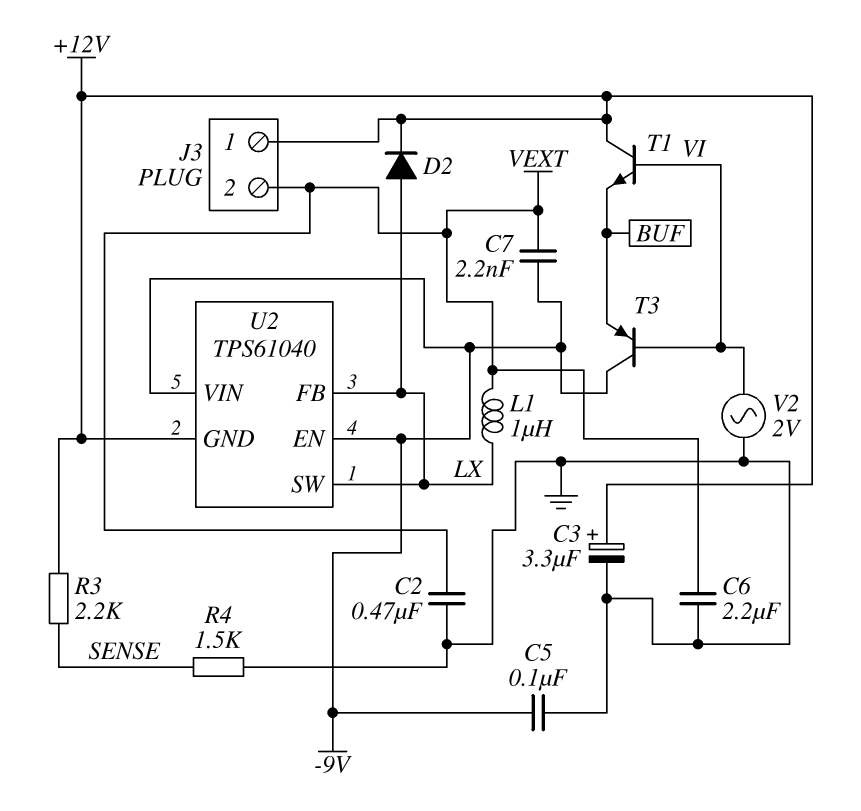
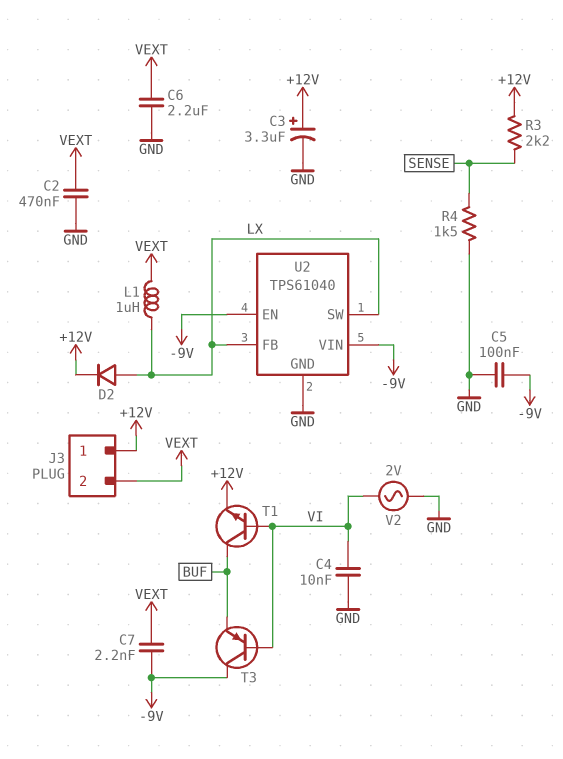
C4: none -> 10nF (GND, VI)
T1: NPN (B VI, C +12V, E BUF) -> NPN (B VI, C BUF, E +12V)
U2 pin GND: +12V -> GND

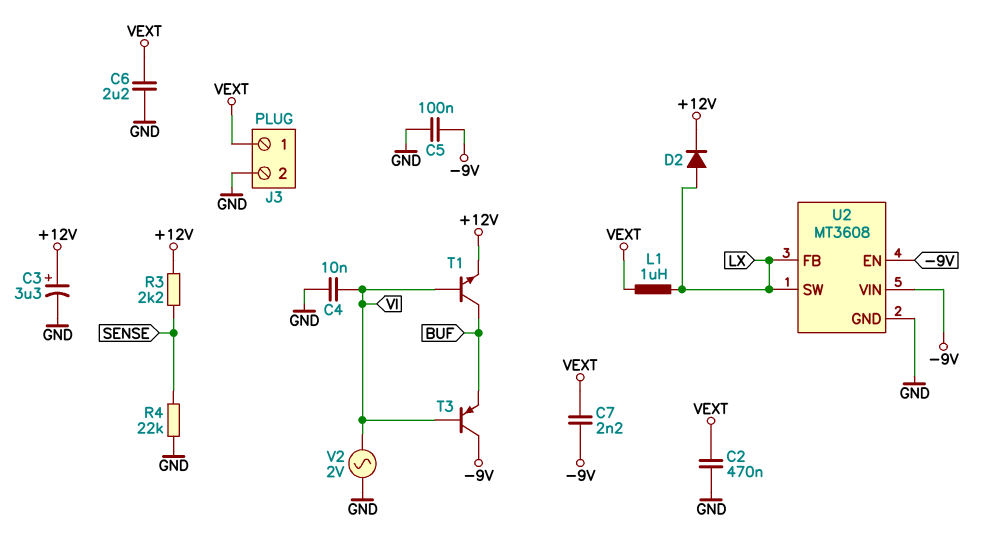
J3 pin 1: +12V -> VEXT
J3 pin 2: VEXT -> GND
R4: 1.5k (GND, SENSE) -> 22k (GND, SENSE)
U2: TPS61040 -> MT3608

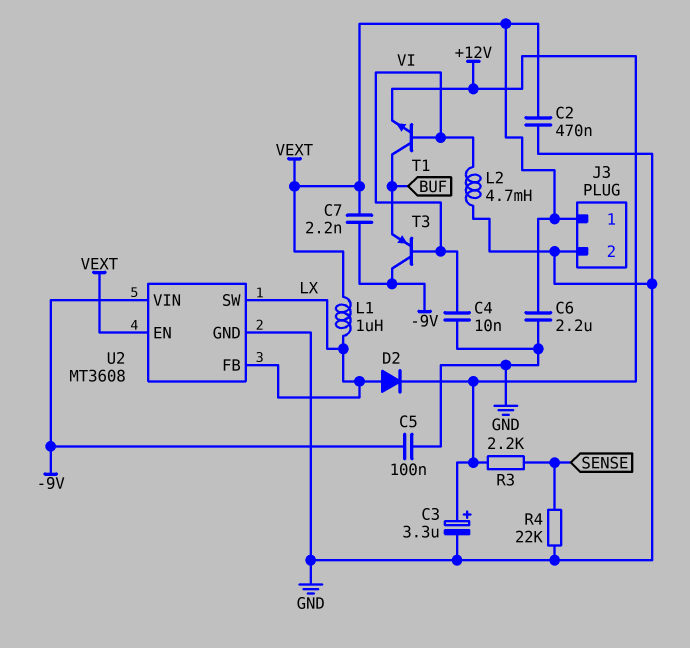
L2: none -> 4.7mH (GND, VI)
U2 pin EN: -9V -> VEXT
V2: AC 2V (GND, VI) -> none

